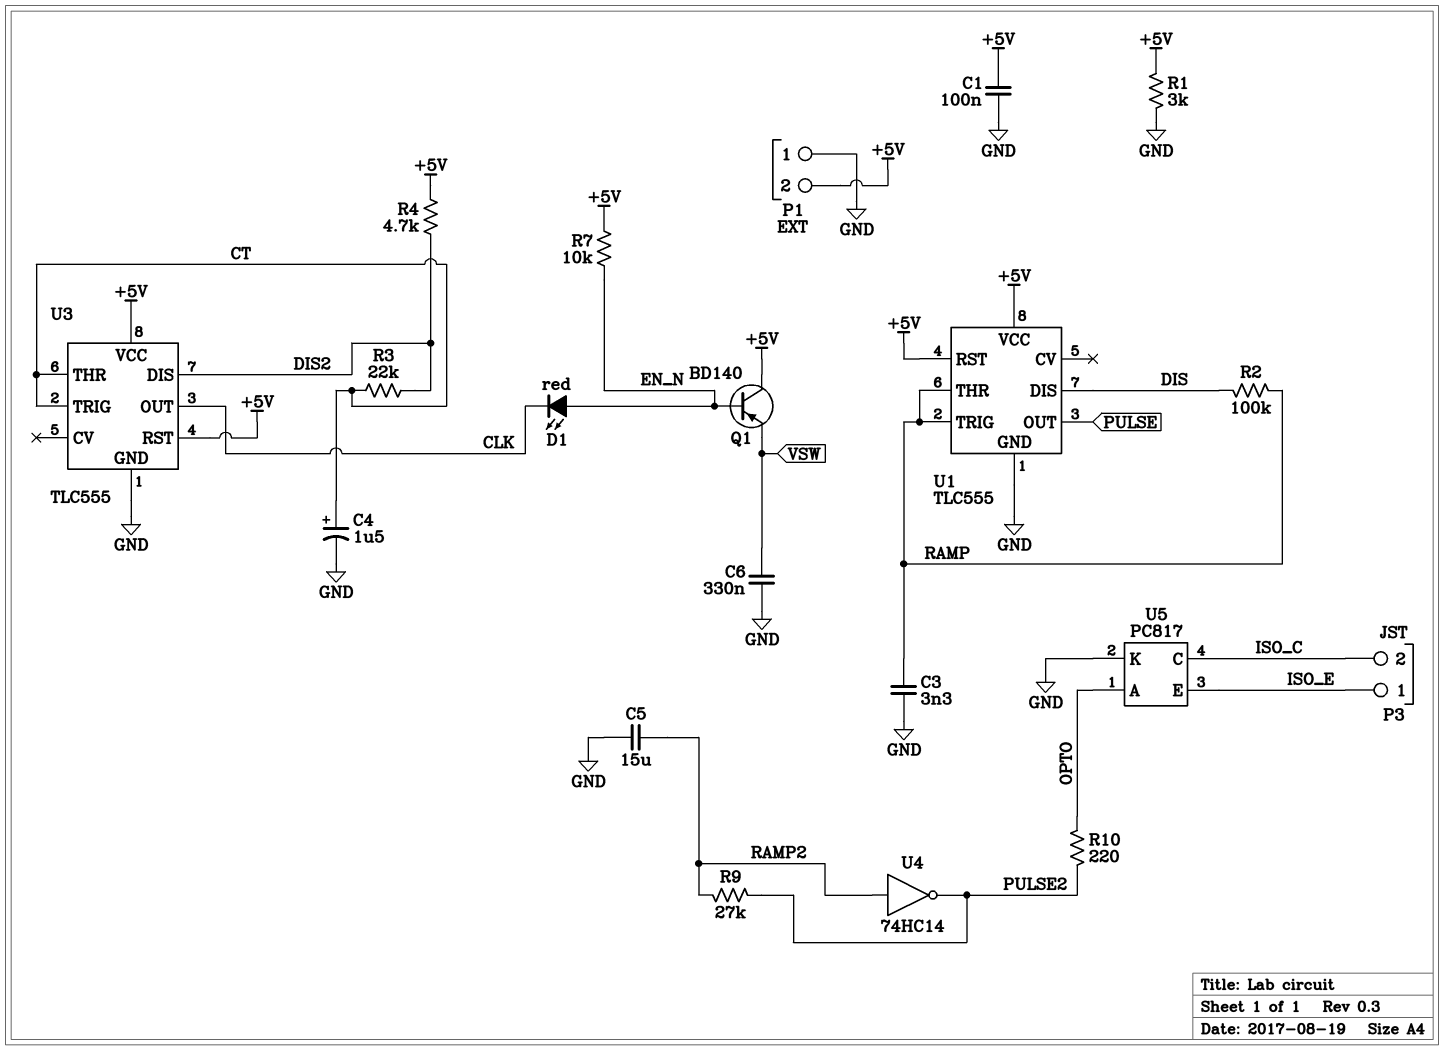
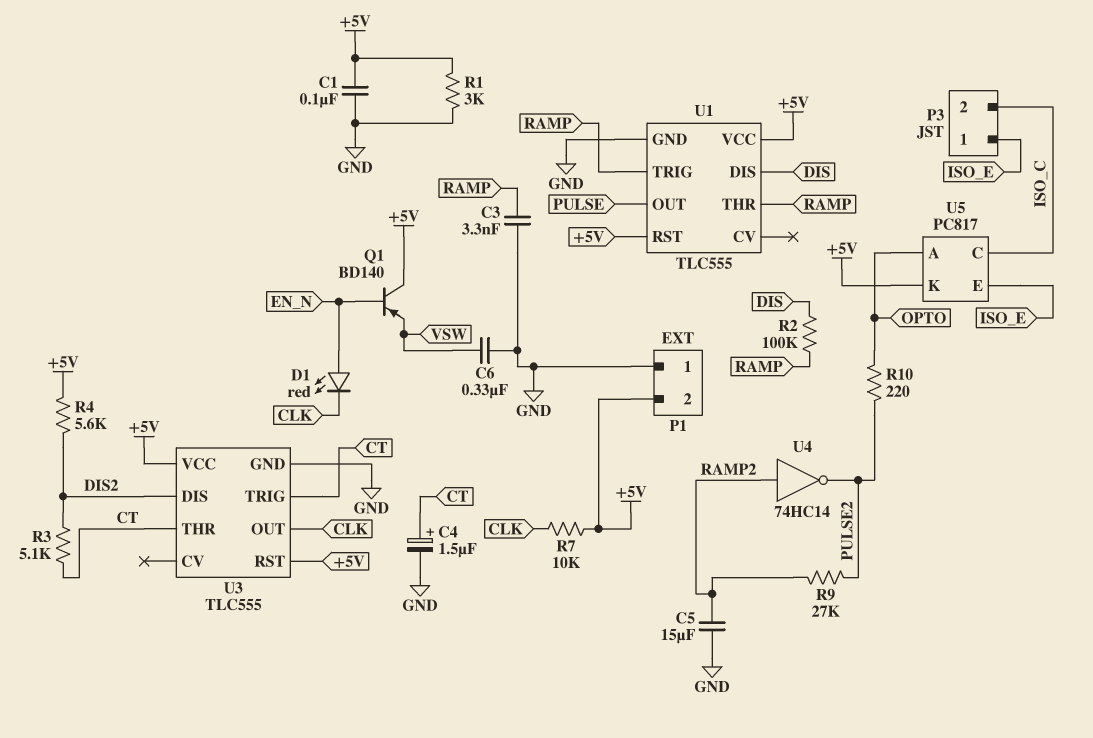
R3: 22k (CT, DIS2) -> 5.1k (CT, DIS2)
R4: 4.7k (+5V, DIS2) -> 5.6k (+5V, DIS2)
R7: 10k (+5V, EN_N) -> 10k (+5V, CLK)
U5 pin K: GND -> +5V

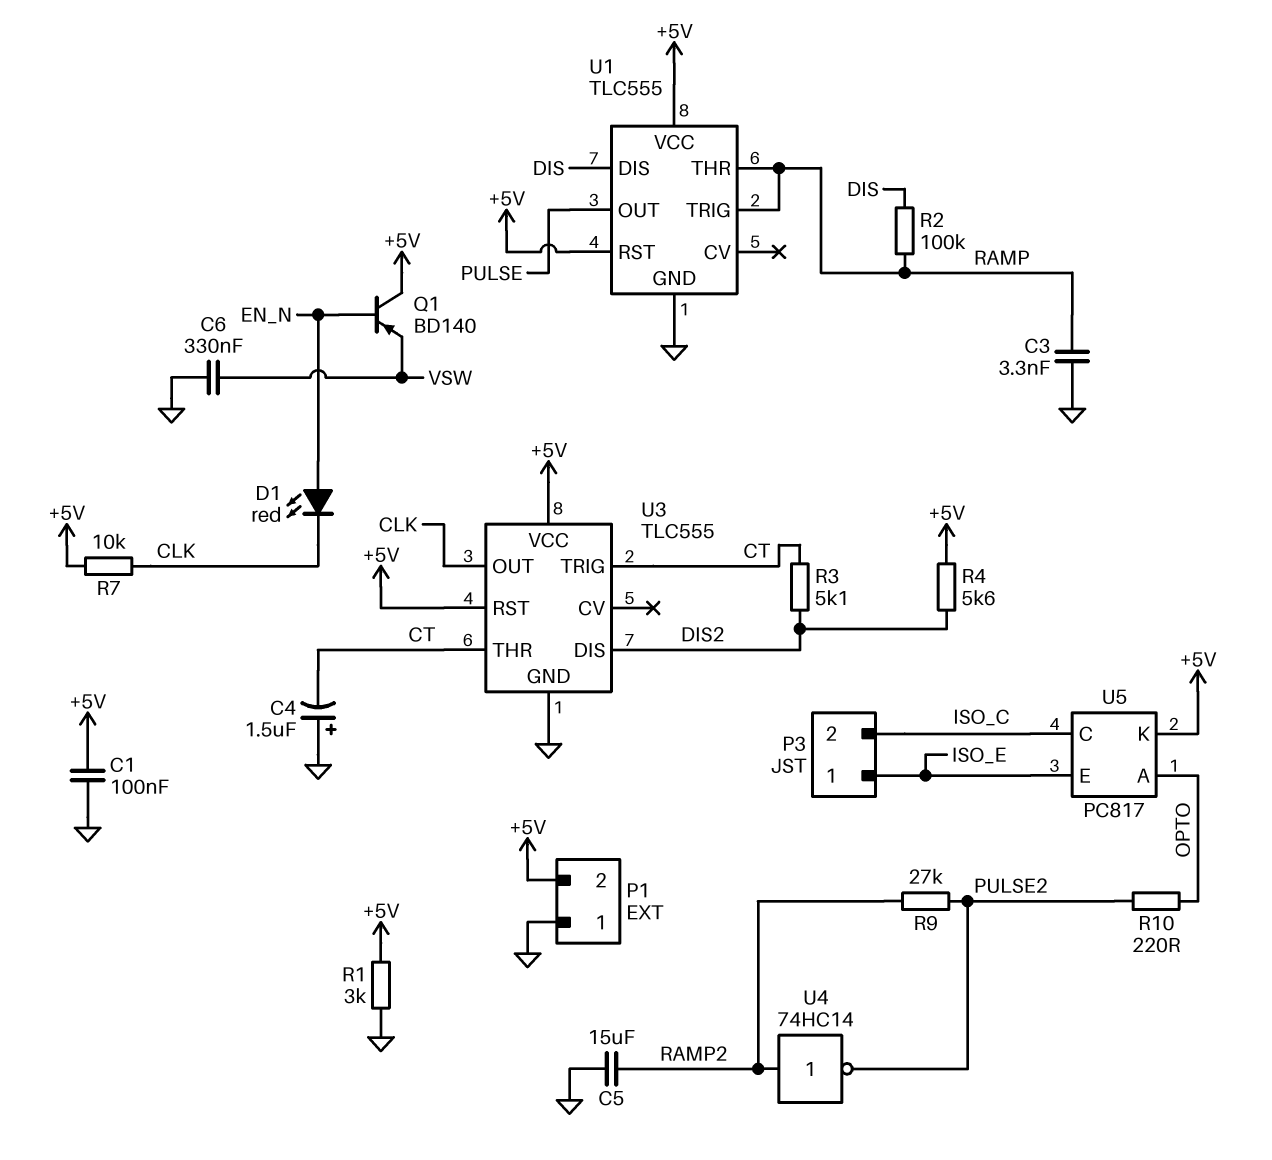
C4: 1.5uF (plus CT, minus GND) -> 1.5uF (plus GND, minus CT)

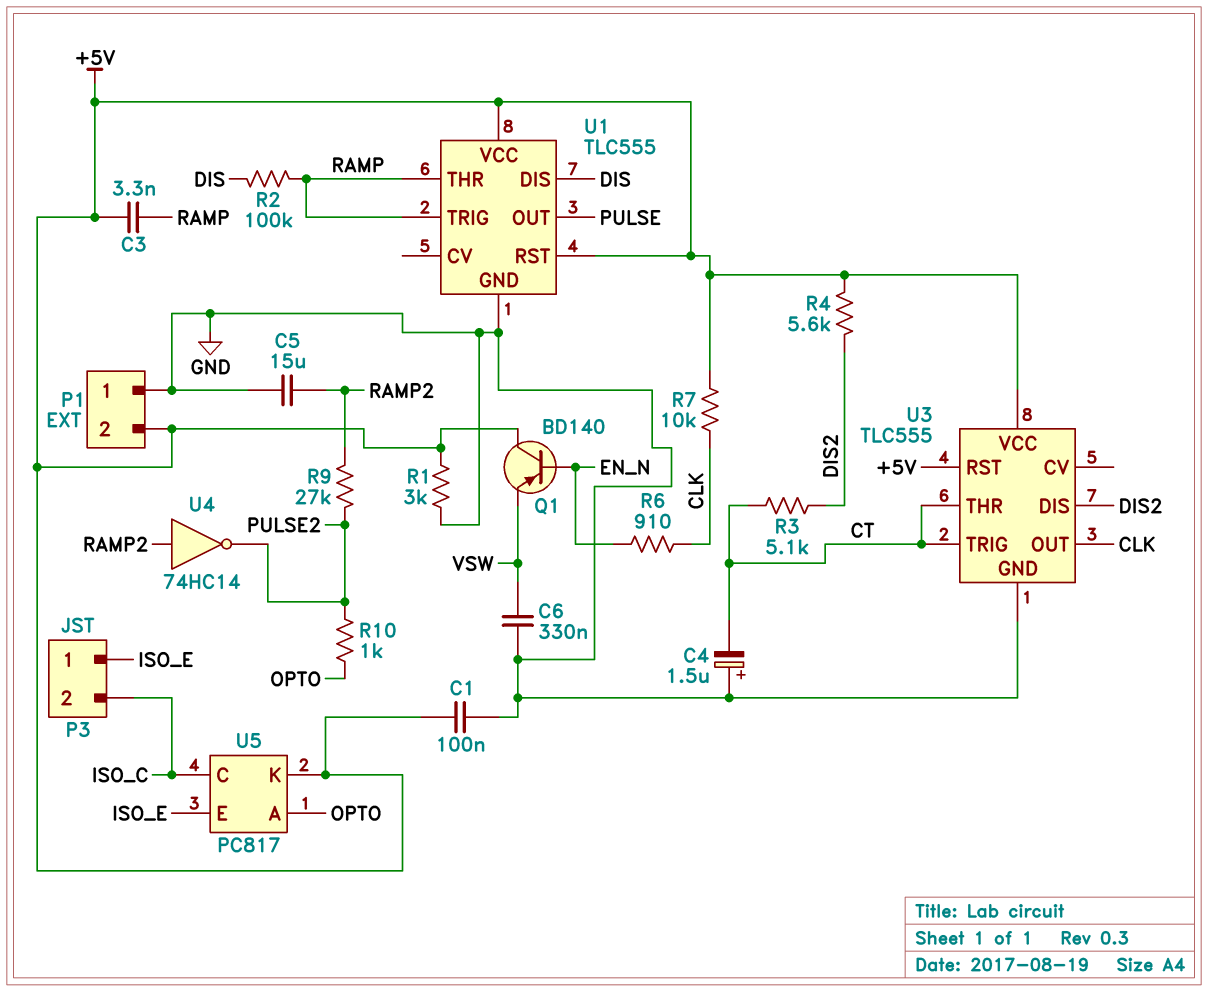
C3: 3.3nF (GND, RAMP) -> 3.3nF (+5V, RAMP)
D1: LED red (A EN_N, K CLK) -> none
R6: none -> 910 (CLK, EN_N)
R10: 220 (OPTO, PULSE2) -> 1k (OPTO, PULSE2)

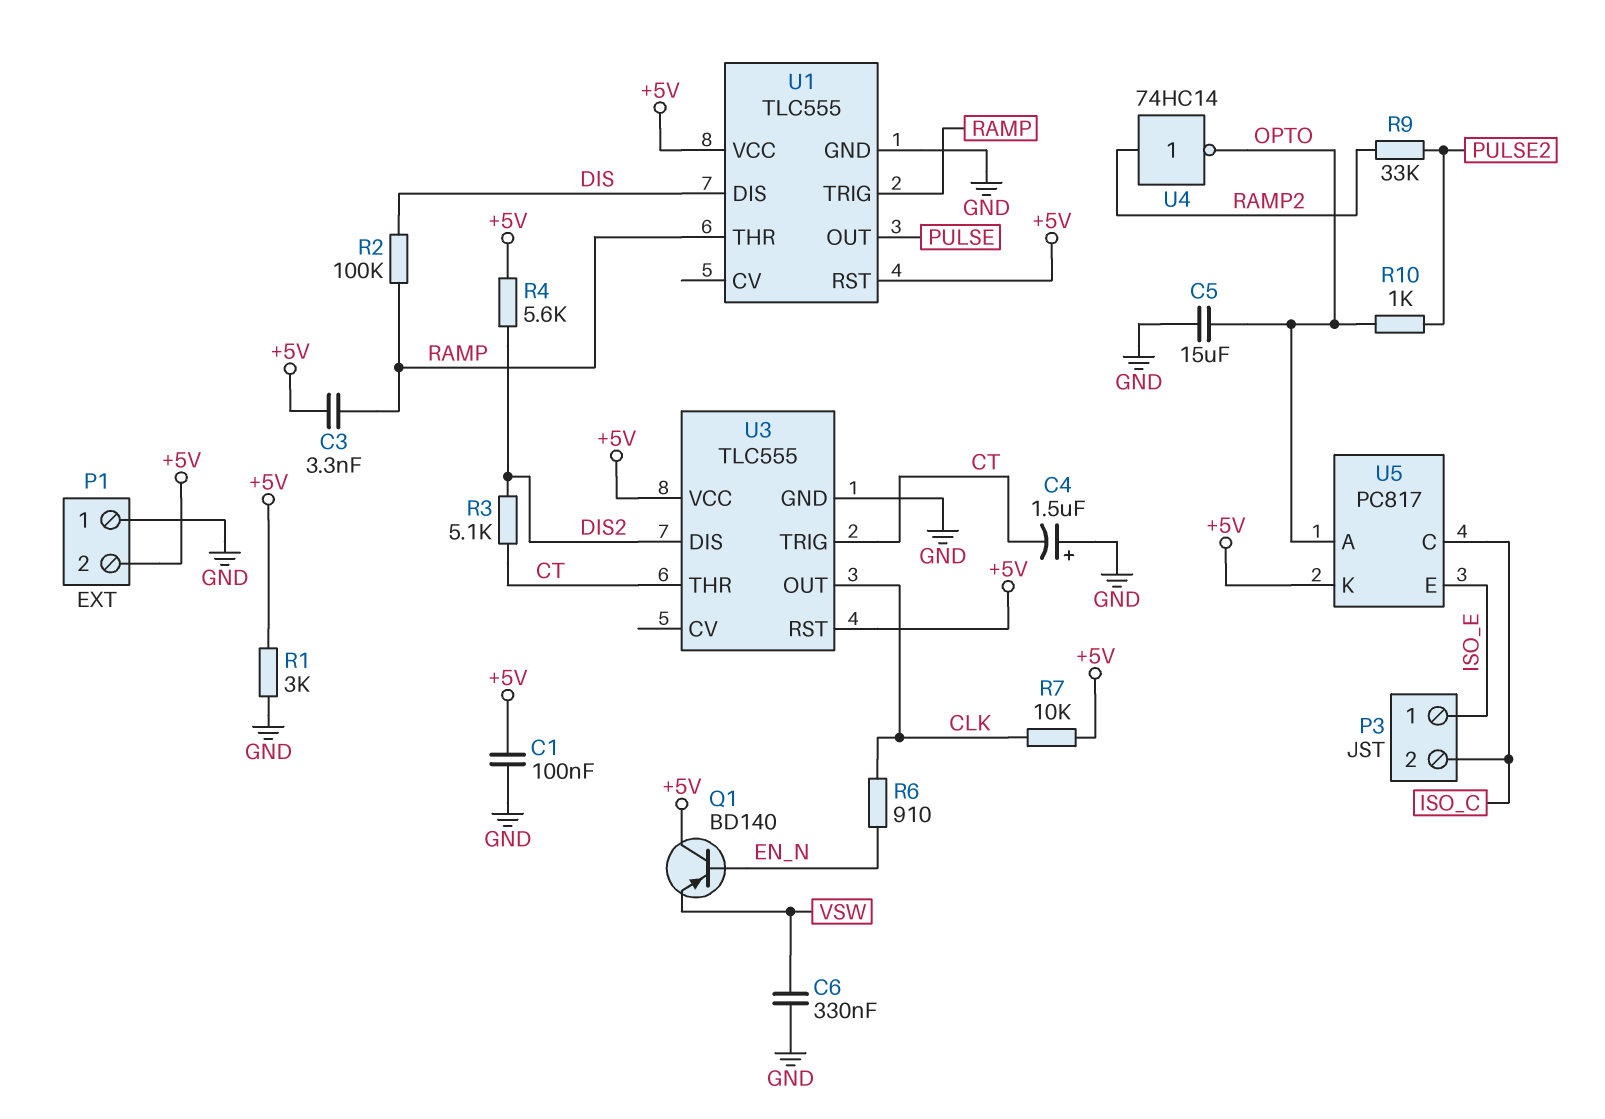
C5: 15uF (GND, RAMP2) -> 15uF (GND, OPTO)
R9: 27k (PULSE2, RAMP2) -> 33k (PULSE2, RAMP2)
U4: NOT 74HC14 (in RAMP2, out PULSE2) -> NOT 74HC14 (in RAMP2, out OPTO)

